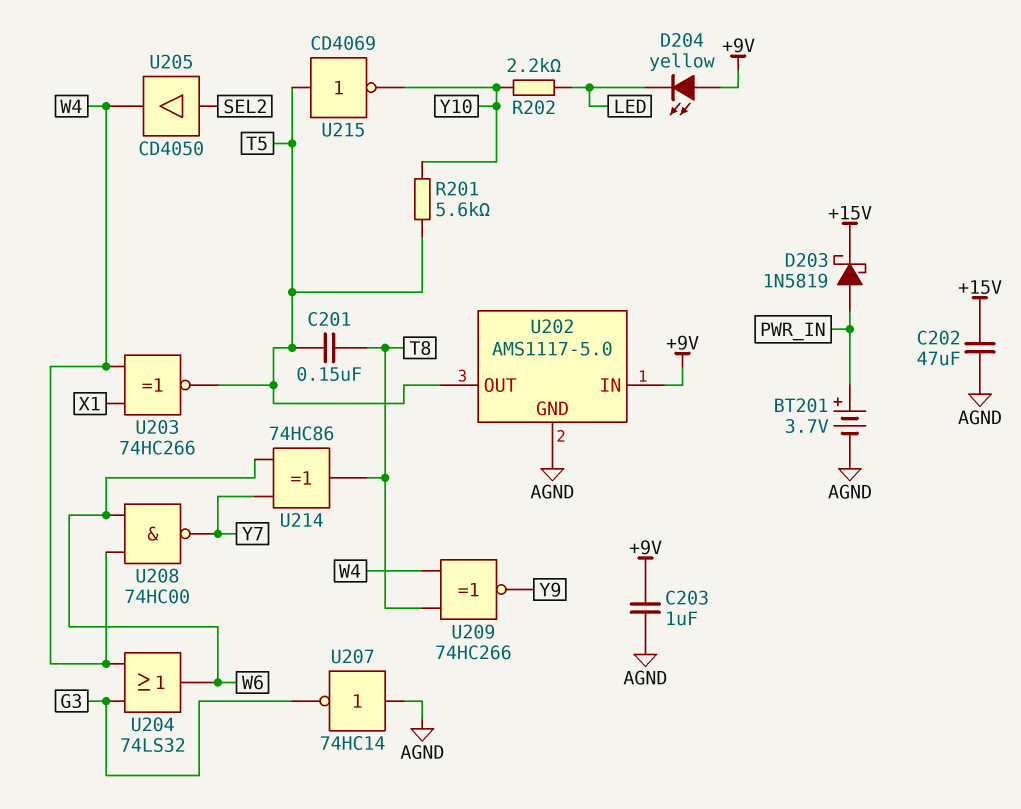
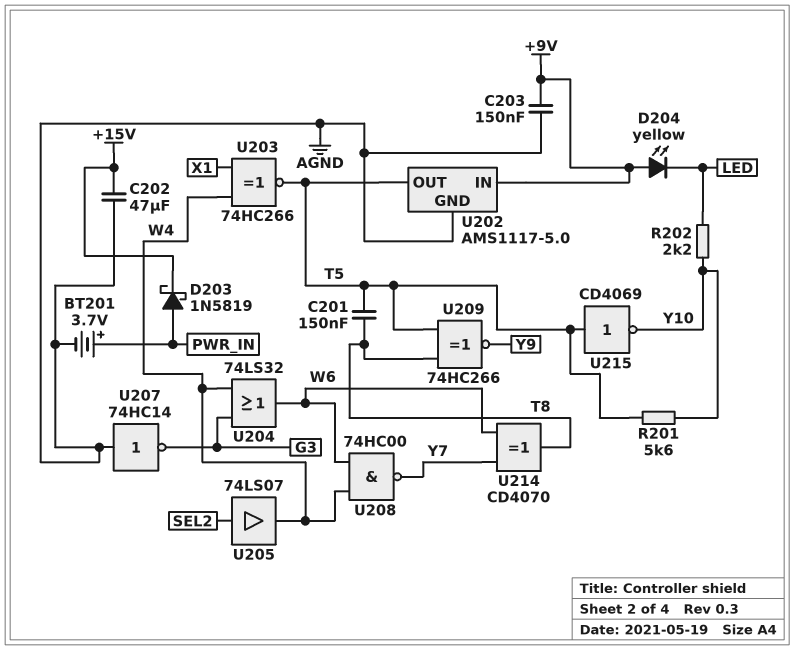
C203: 1uF (+9V, AGND) -> 150nF (+9V, AGND)
U205: buffer CD4050 (in SEL2, out W4) -> buffer 74LS07 (in SEL2, out W4)
U209: XNOR 74HC266 (in T8, in W4, out Y9) -> XNOR 74HC266 (in T5, in T8, out Y9)
U214: XOR 74HC86 (in W6, in Y7, out T8) -> XOR CD4070 (in W6, in Y7, out T8)

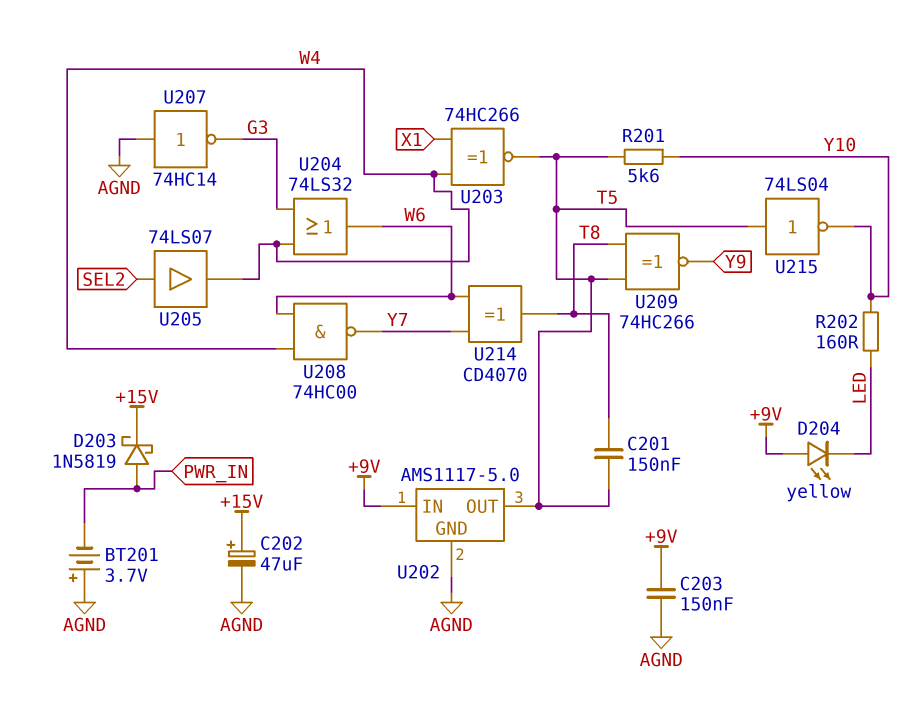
BT201: 3.7V (plus PWR_IN, minus AGND) -> 3.7V (plus AGND, minus PWR_IN)
C202: 47uF (+15V, AGND) -> 47uF (plus +15V, minus AGND)
R202: 2.2k (LED, Y10) -> 160 (LED, Y10)
U215: NOT CD4069 (in T5, out Y10) -> NOT 74LS04 (in T5, out Y10)

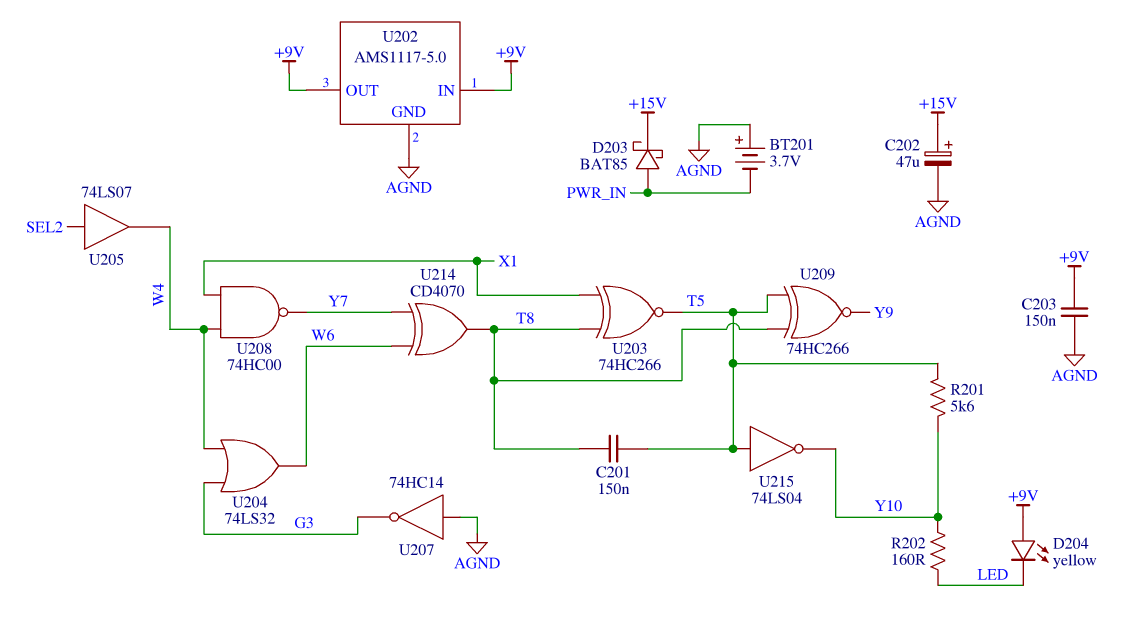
D203: schottky 1N5819 (A PWR_IN, K +15V) -> schottky BAT85 (A PWR_IN, K +15V)
U202 pin OUT: T5 -> +9V
U203: XNOR 74HC266 (in W4, in X1, out T5) -> XNOR 74HC266 (in T8, in X1, out T5)
U208: NAND 74HC00 (in W4, in W6, out Y7) -> NAND 74HC00 (in W4, in X1, out Y7)

